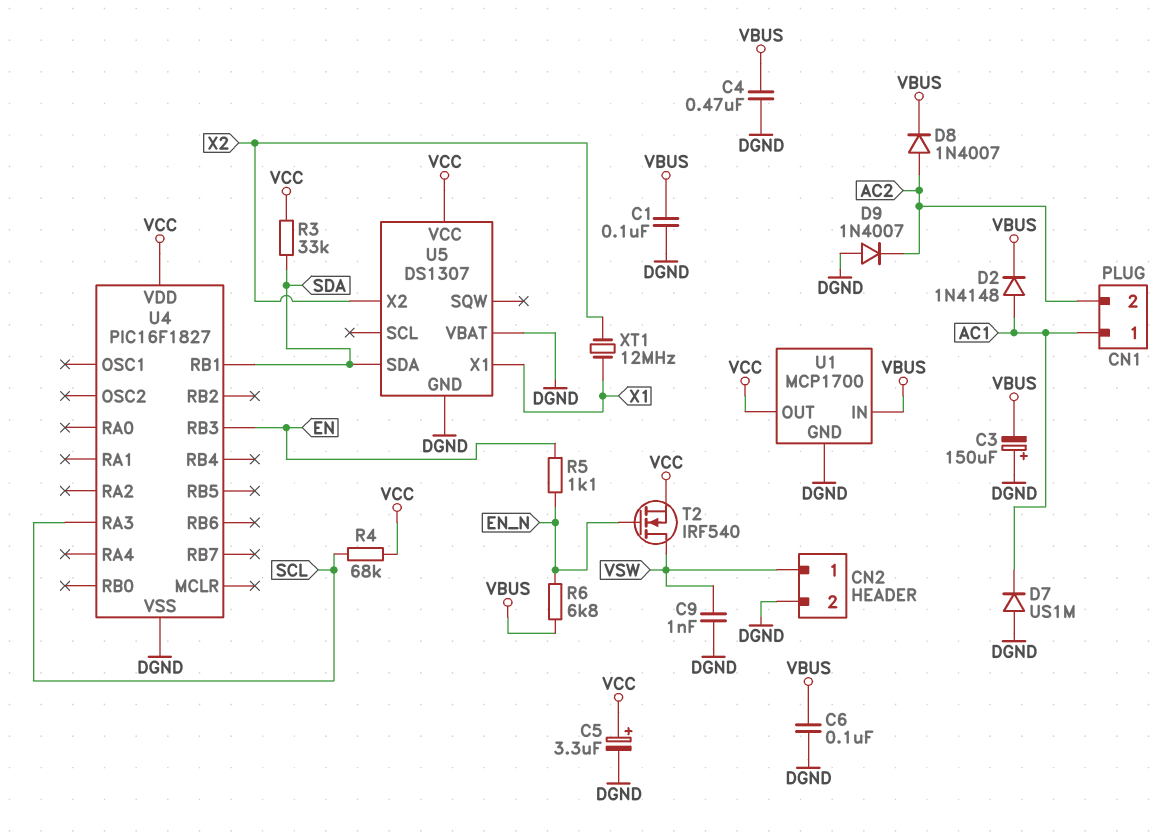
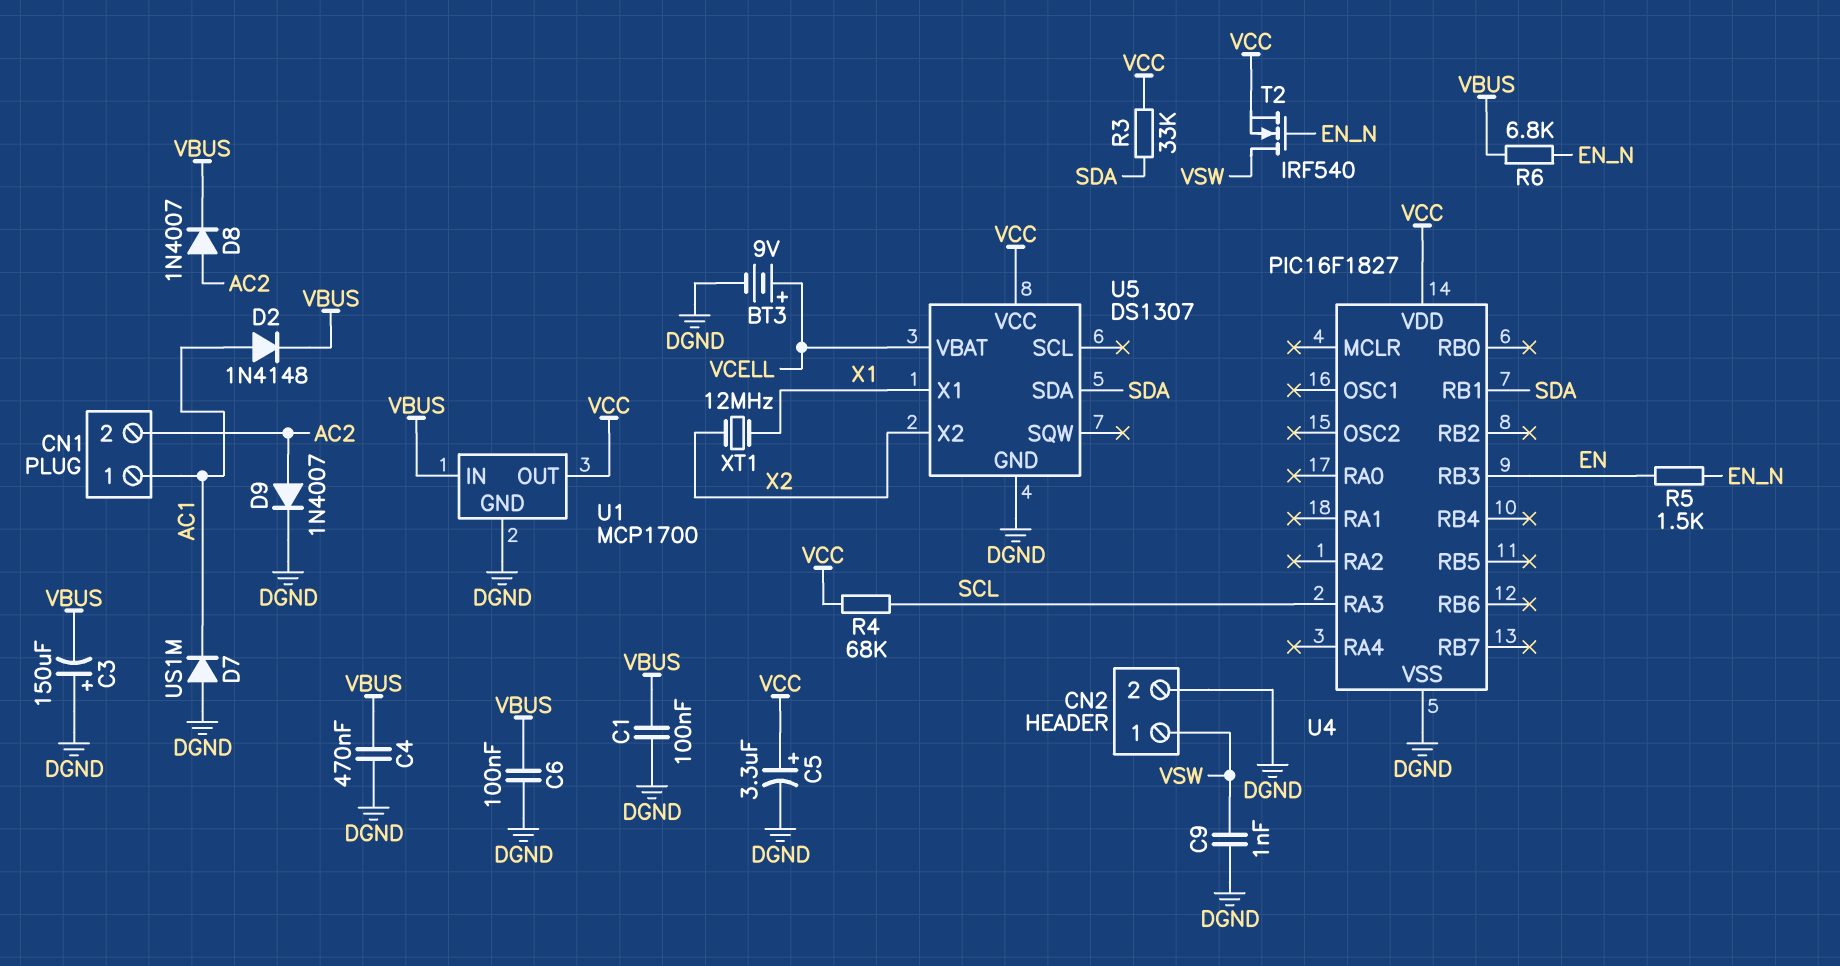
BT3: none -> 9V (plus VCELL, minus DGND)
D9: diode 1N4007 (A DGND, K AC2) -> diode 1N4007 (A AC2, K DGND)
R5: 1.1k (EN, EN_N) -> 1.5k (EN, EN_N)
U5 pin VBAT: DGND -> VCELL

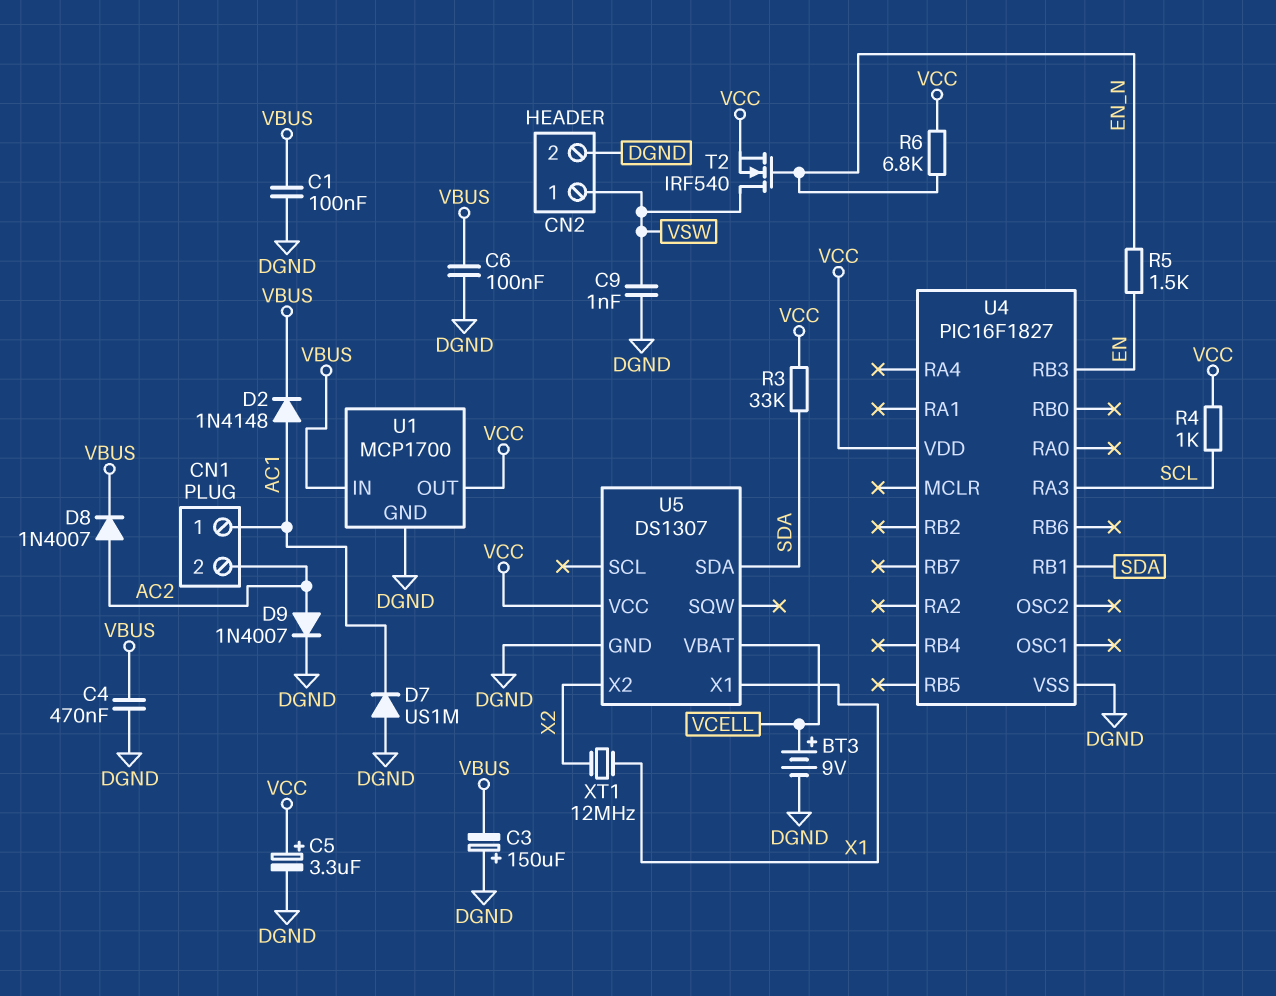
R4: 68k (SCL, VCC) -> 1k (SCL, VCC)
R6: 6.8k (EN_N, VBUS) -> 6.8k (EN_N, VCC)

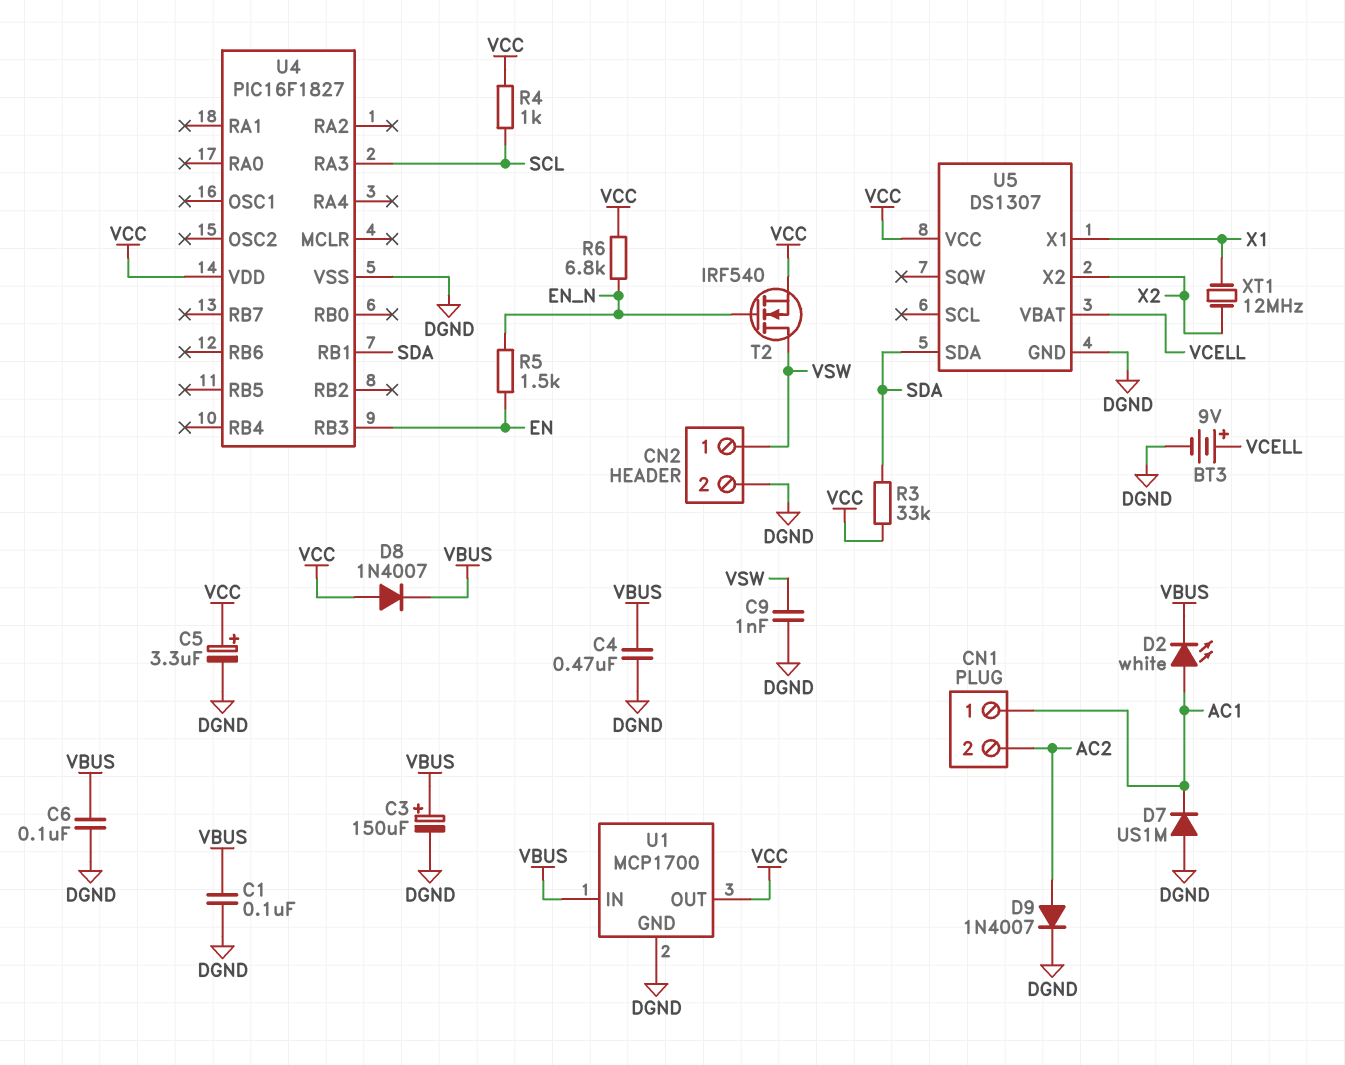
C3: 150uF (plus DGND, minus VBUS) -> 150uF (plus VBUS, minus DGND)
D2: diode 1N4148 (A AC1, K VBUS) -> LED white (A AC1, K VBUS)
D8: diode 1N4007 (A AC2, K VBUS) -> diode 1N4007 (A VCC, K VBUS)

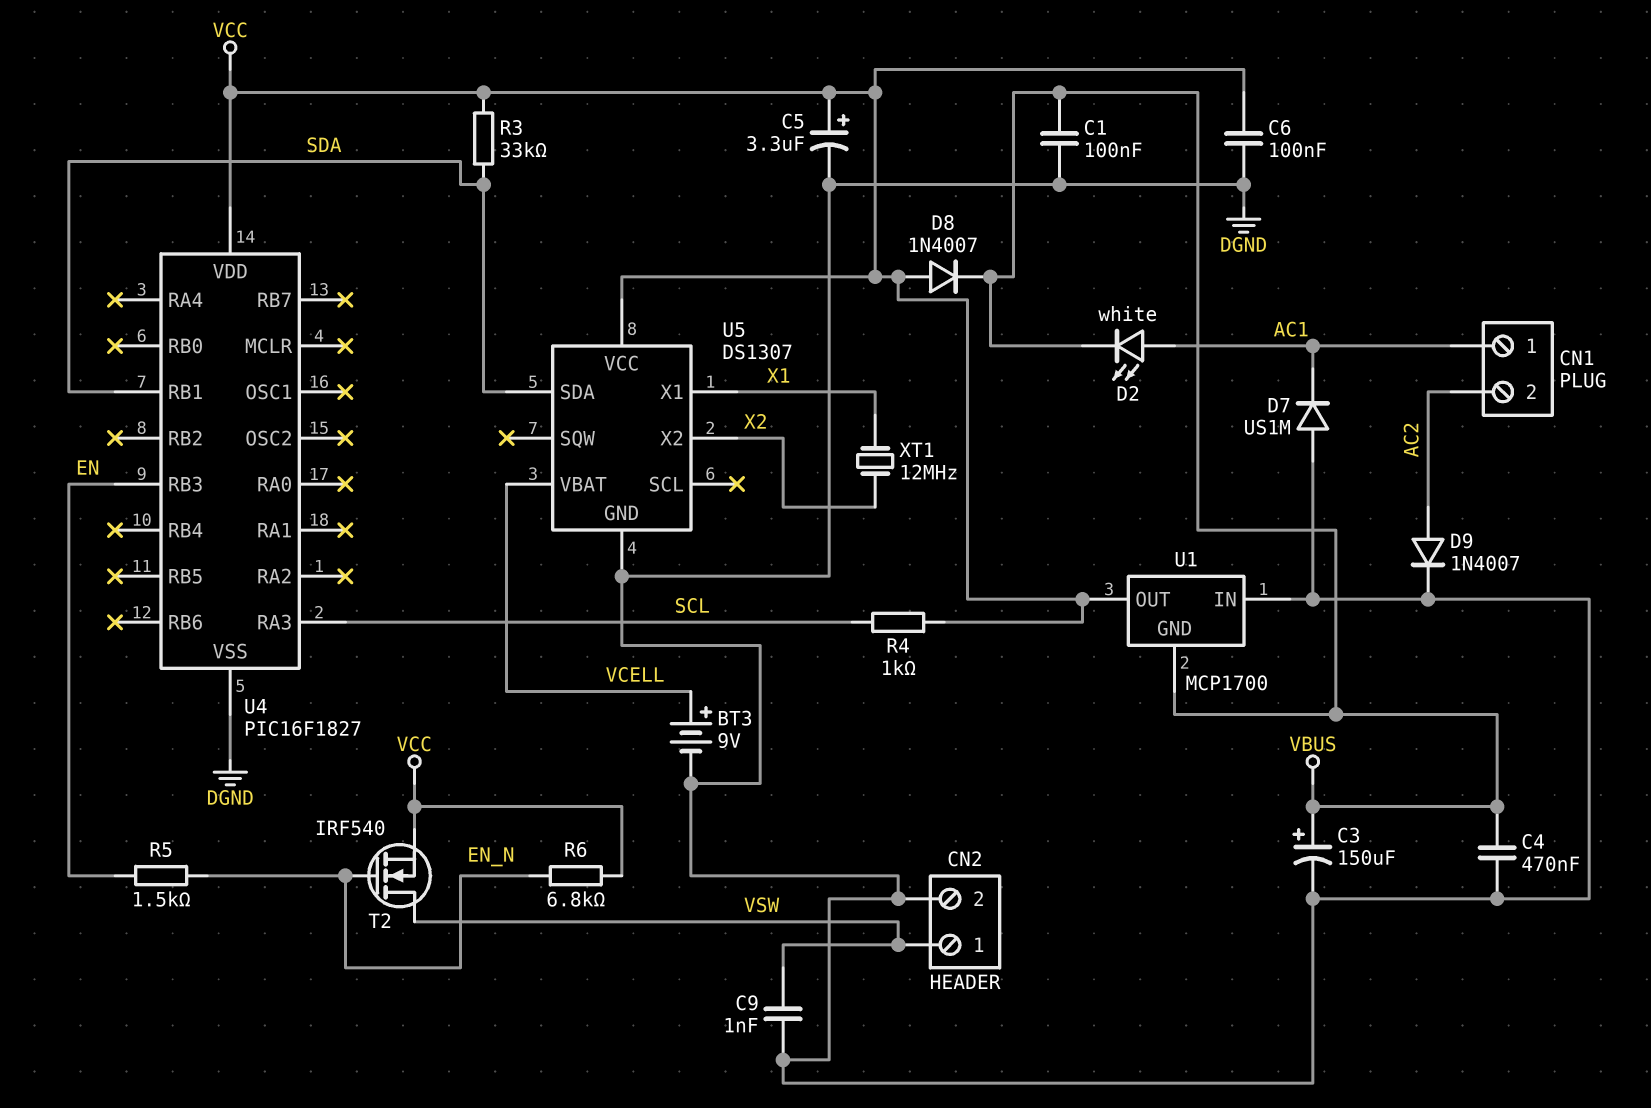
C6: 100nF (DGND, VBUS) -> 100nF (DGND, VCC)
U1 pin GND: DGND -> VBUS
U1 pin IN: VBUS -> DGND

